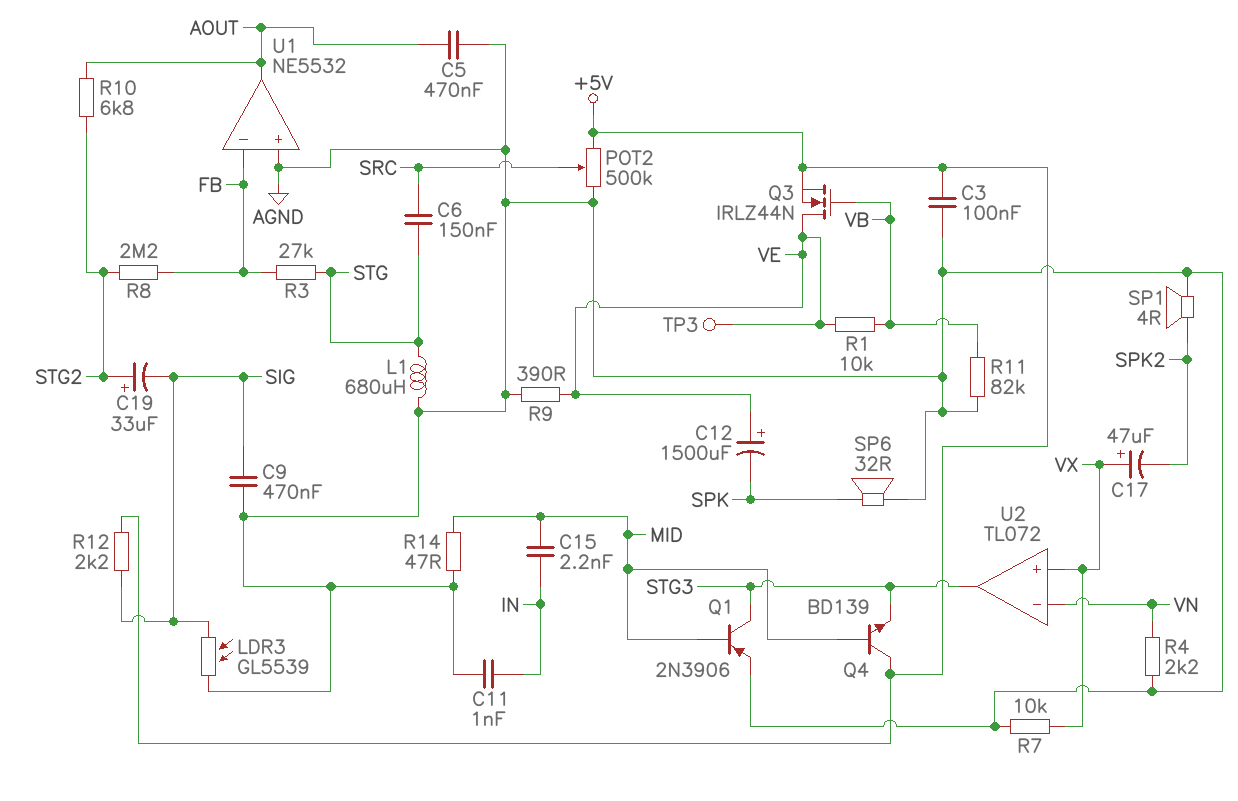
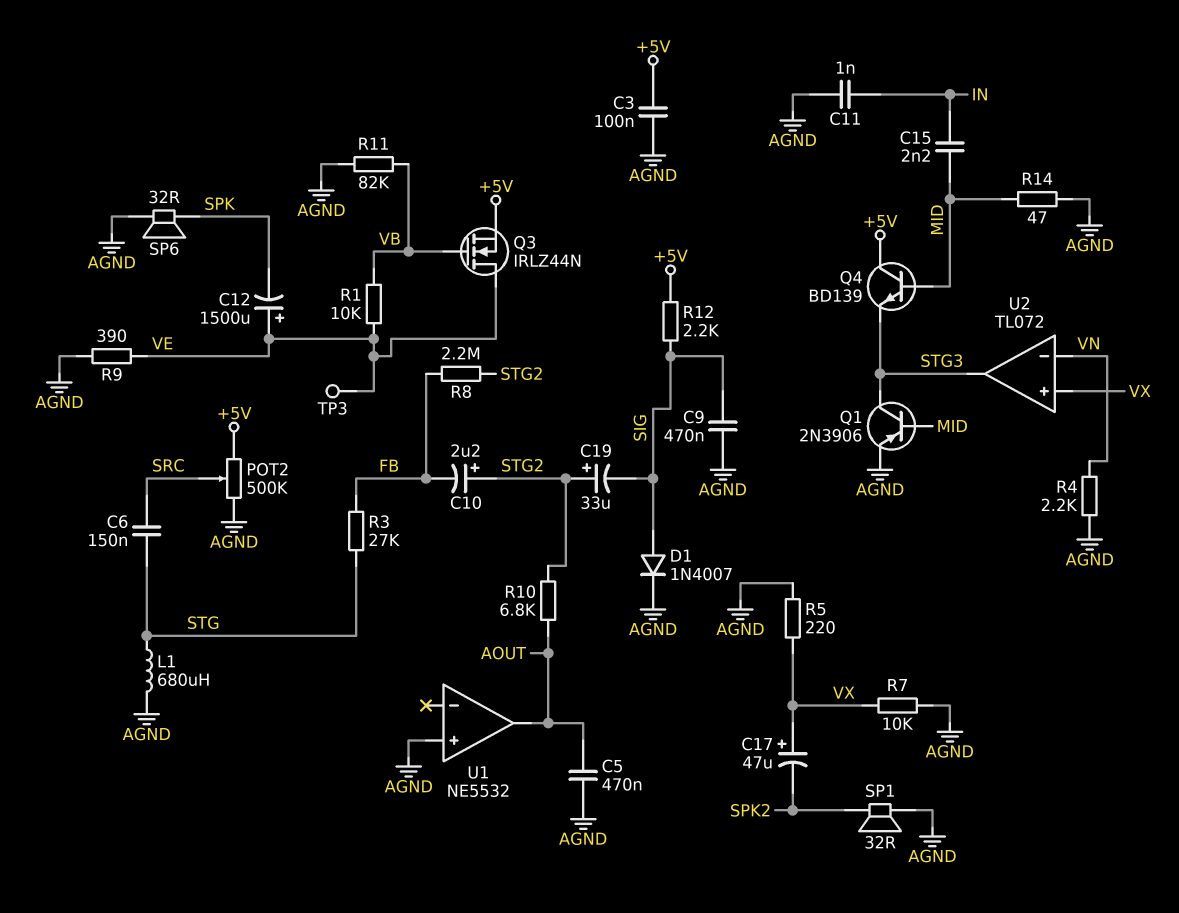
C10: none -> 2.2uF (plus STG2, minus FB)
D1: none -> diode 1N4007 (A SIG, K AGND)
LDR3: GL5539 (AGND, SIG) -> none
R5: none -> 220 (AGND, VX)
SP1: speaker 4R (AGND, SPK2) -> speaker 32R (AGND, SPK2)
U1 pin in-: FB -> none

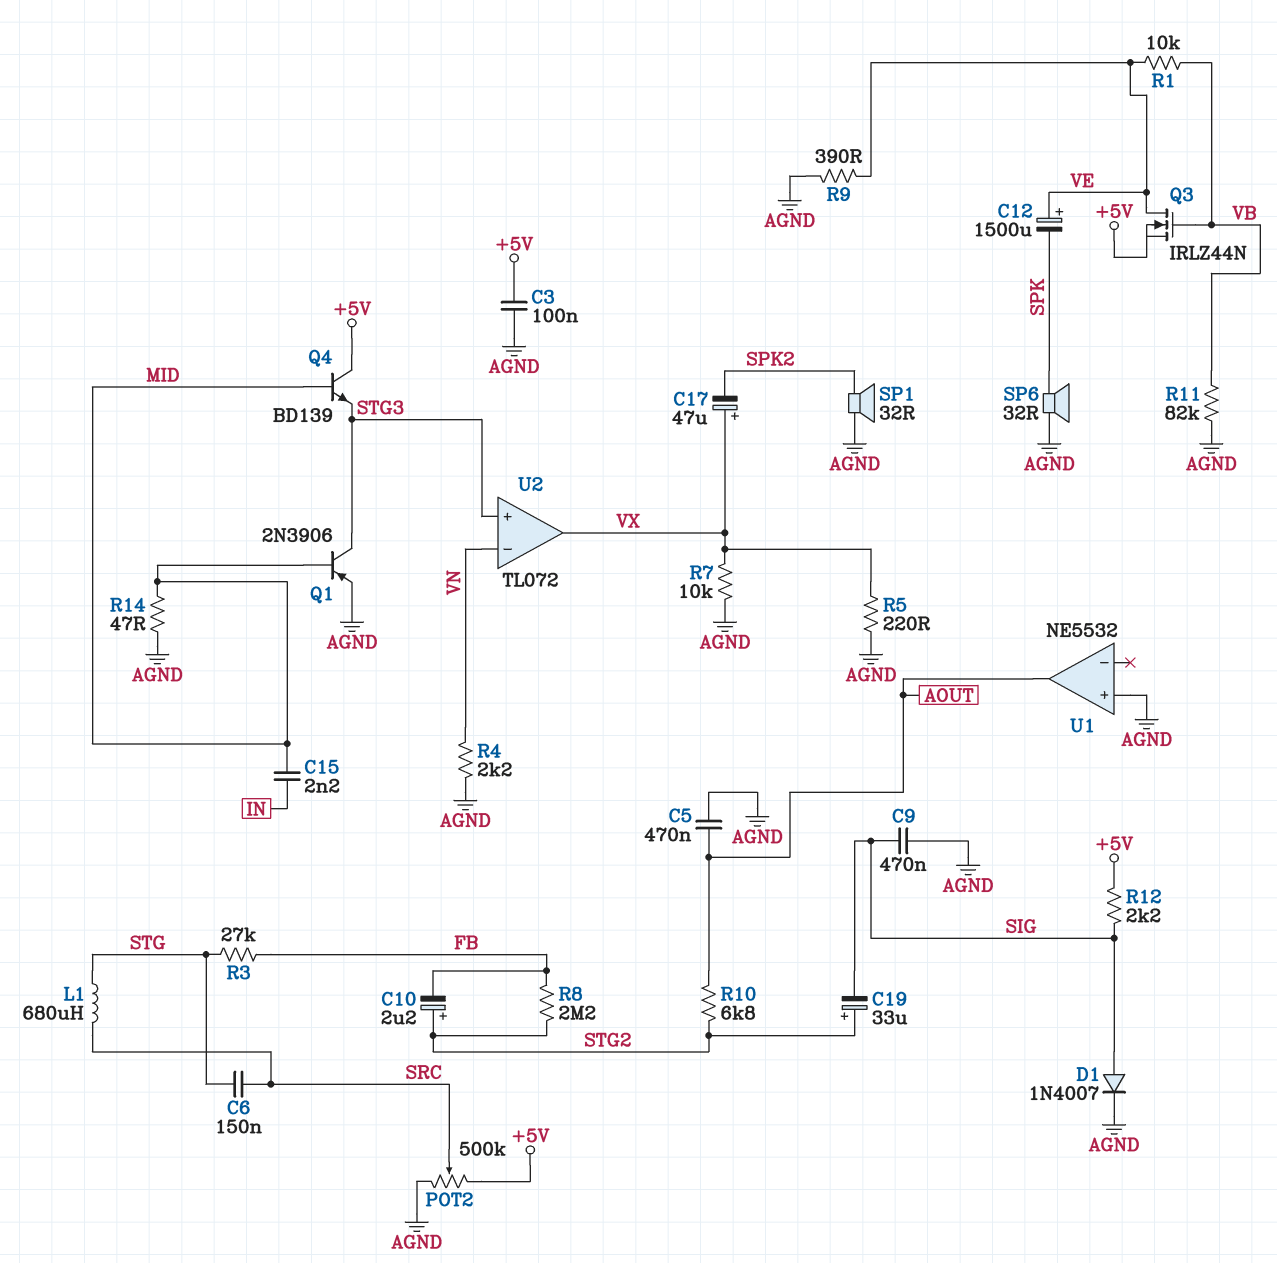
C11: 1nF (AGND, IN) -> none
L1: 680uH (AGND, STG) -> 680uH (SRC, STG)
TP3: test point (VE) -> none
U2 pin in+: VX -> STG3
U2 pin out: STG3 -> VX

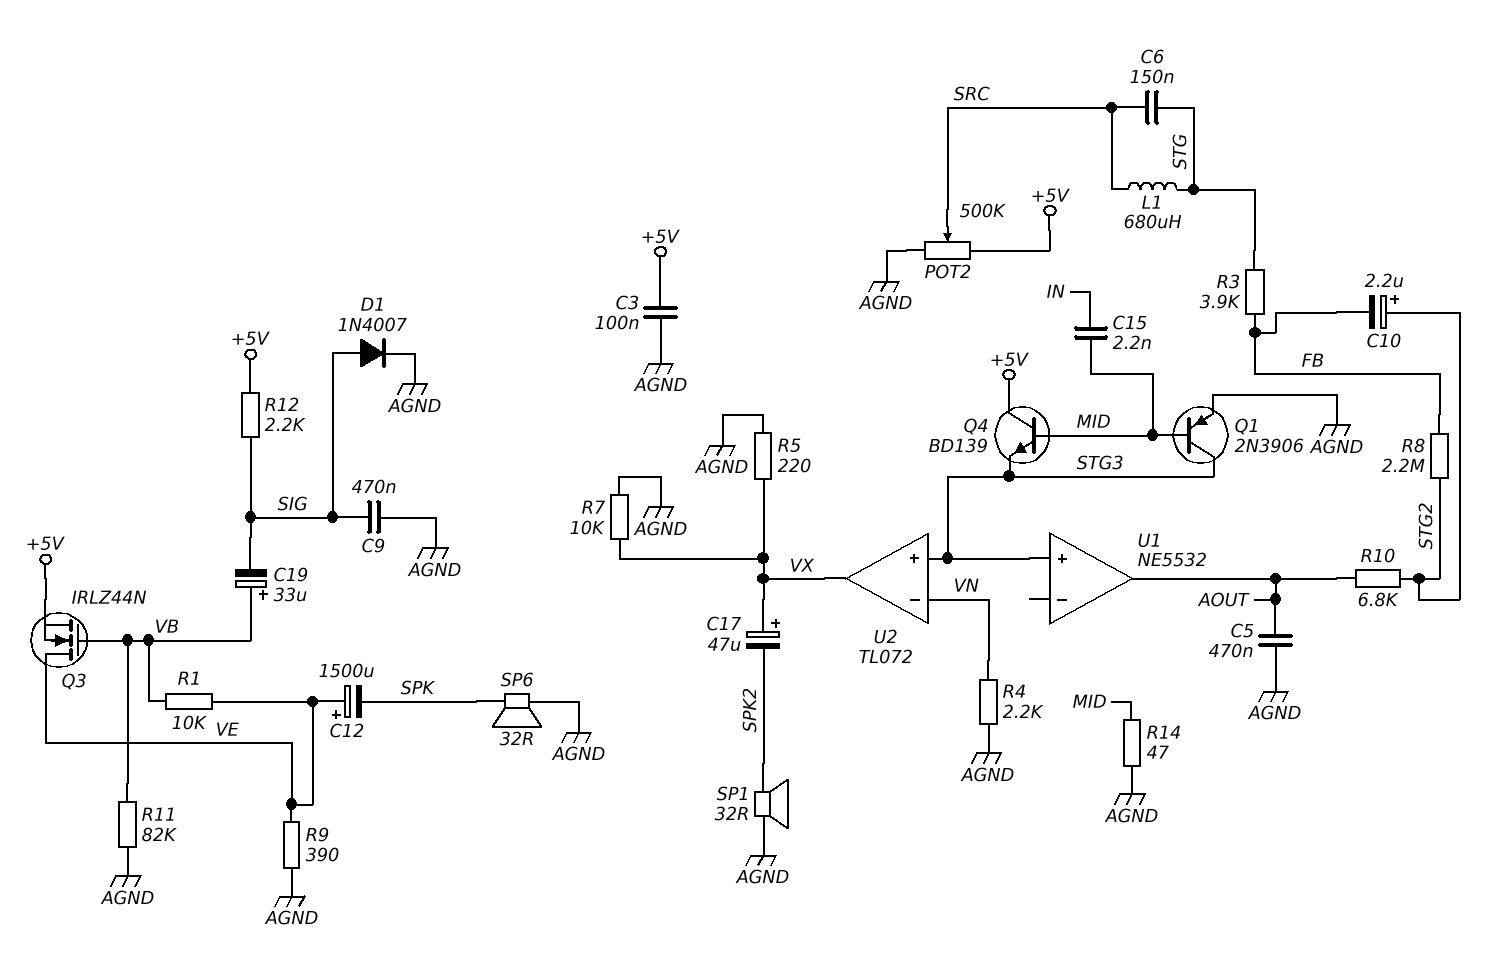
C19: 33uF (plus STG2, minus SIG) -> 33uF (plus VB, minus SIG)
R3: 27k (FB, STG) -> 3.9k (FB, STG)
U1 pin in+: AGND -> STG3

